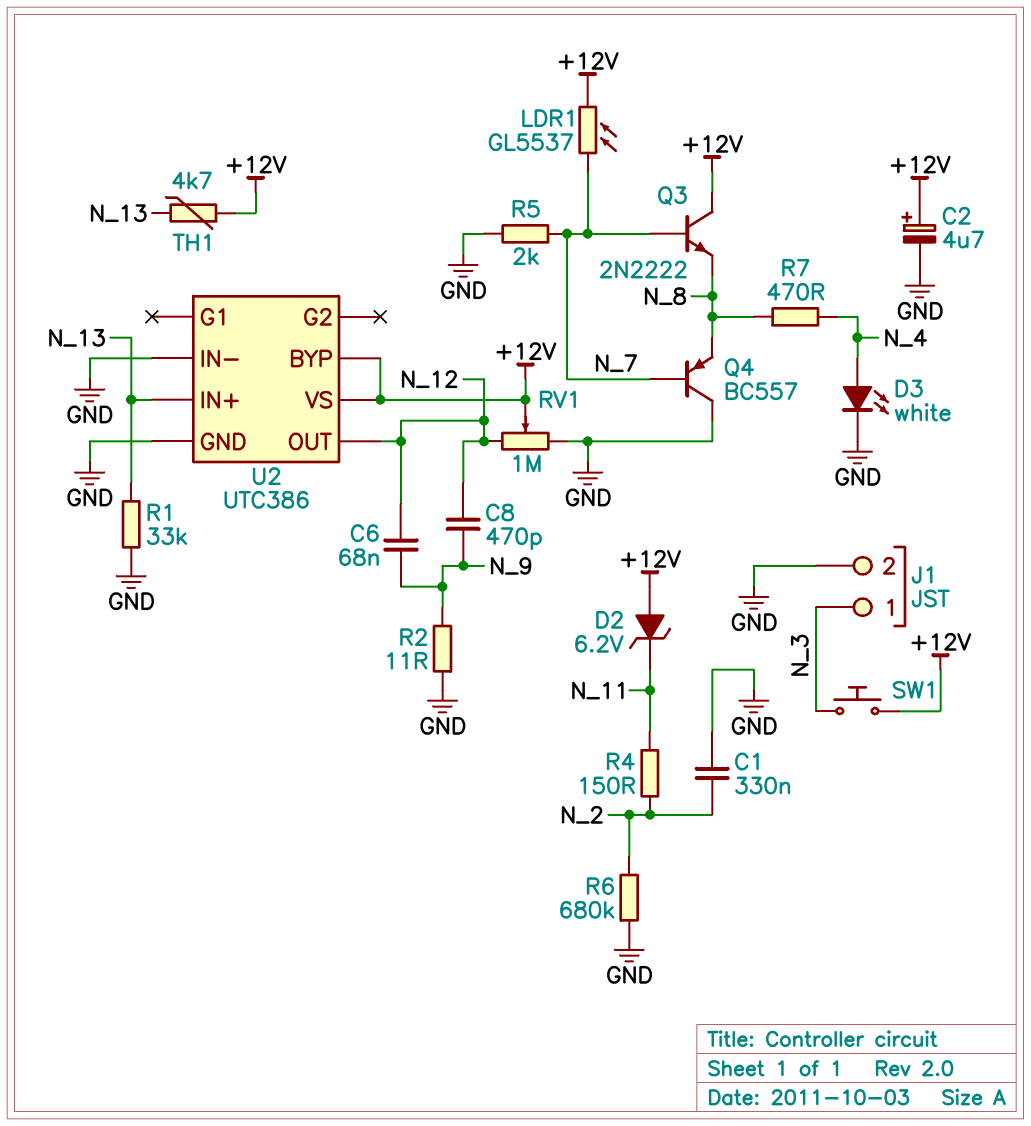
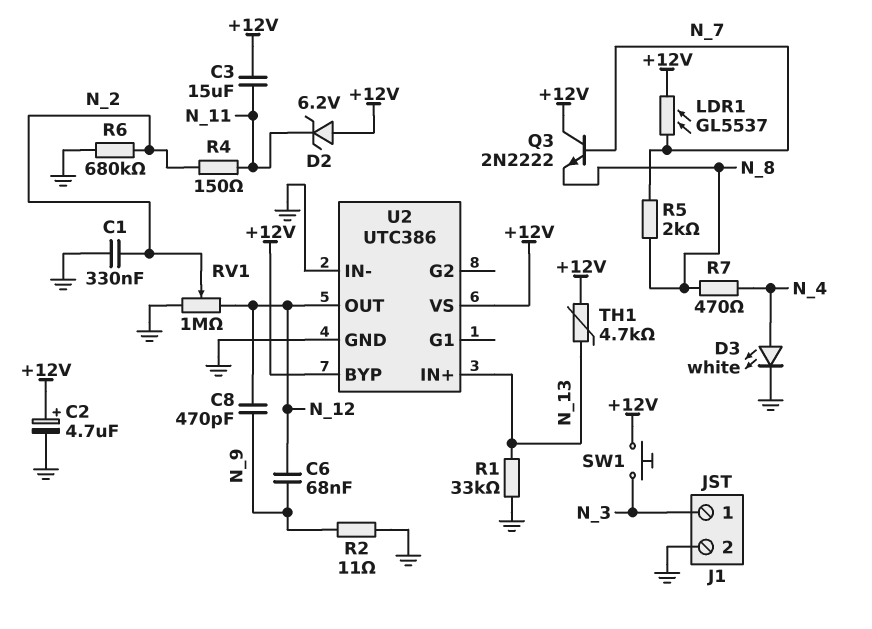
C3: none -> 15uF (+12V, N_11)
Q4: PNP BC557 (B N_7, C GND, E N_8) -> none
R5: 2k (GND, N_7) -> 2k (N_7, N_8)
RV1: 1M (GND, N_12, wiper +12V) -> 1M (GND, N_12, wiper N_2)

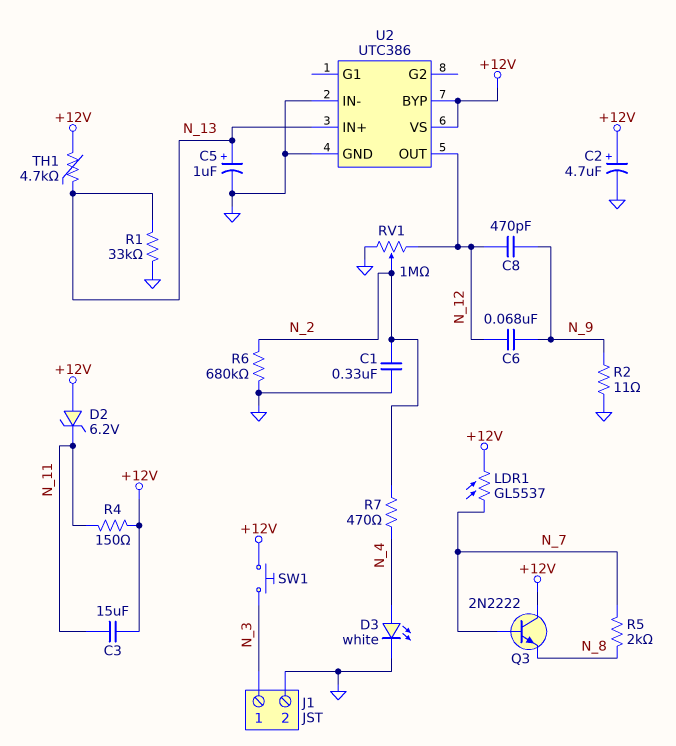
C5: none -> 1uF (plus N_13, minus GND)
R4: 150 (N_2, N_11) -> 150 (+12V, N_11)
R7: 470 (N_4, N_8) -> 470 (N_2, N_4)

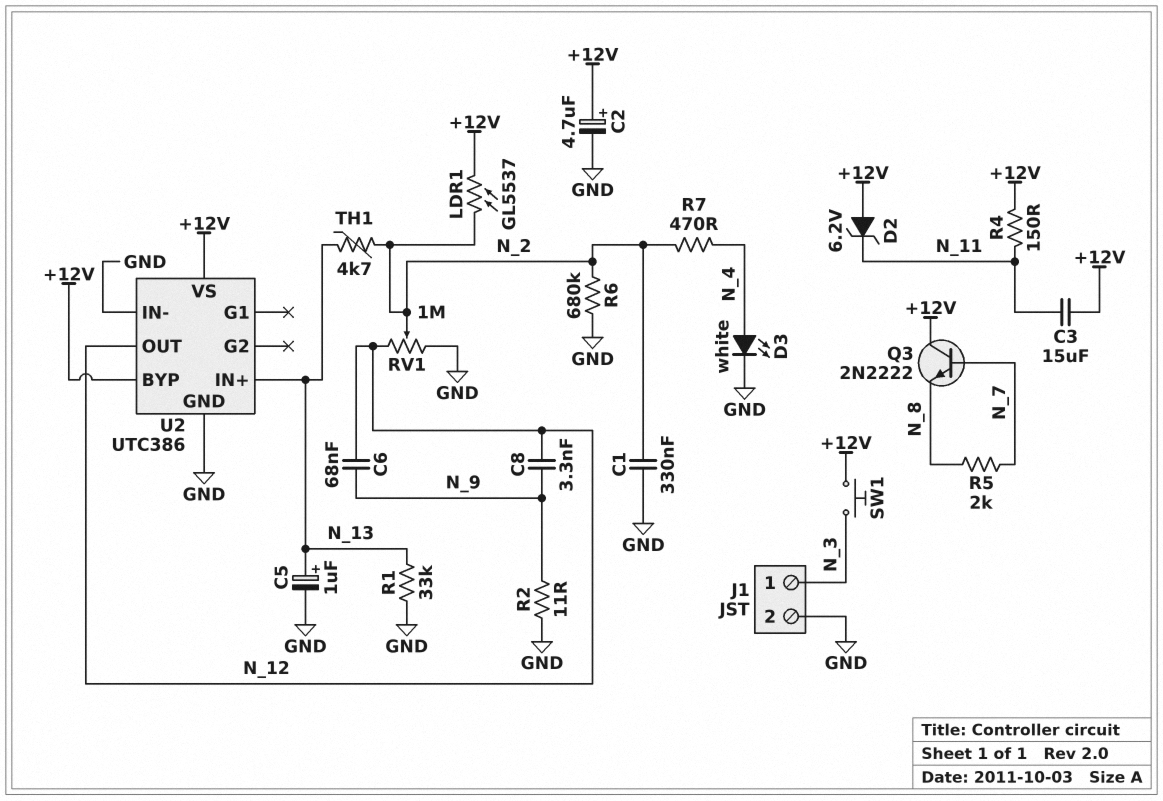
C8: 470pF (N_9, N_12) -> 3.3nF (N_9, N_12)
LDR1: GL5537 (+12V, N_7) -> GL5537 (+12V, N_2)
TH1: 4.7k (+12V, N_13) -> 4.7k (N_2, N_13)

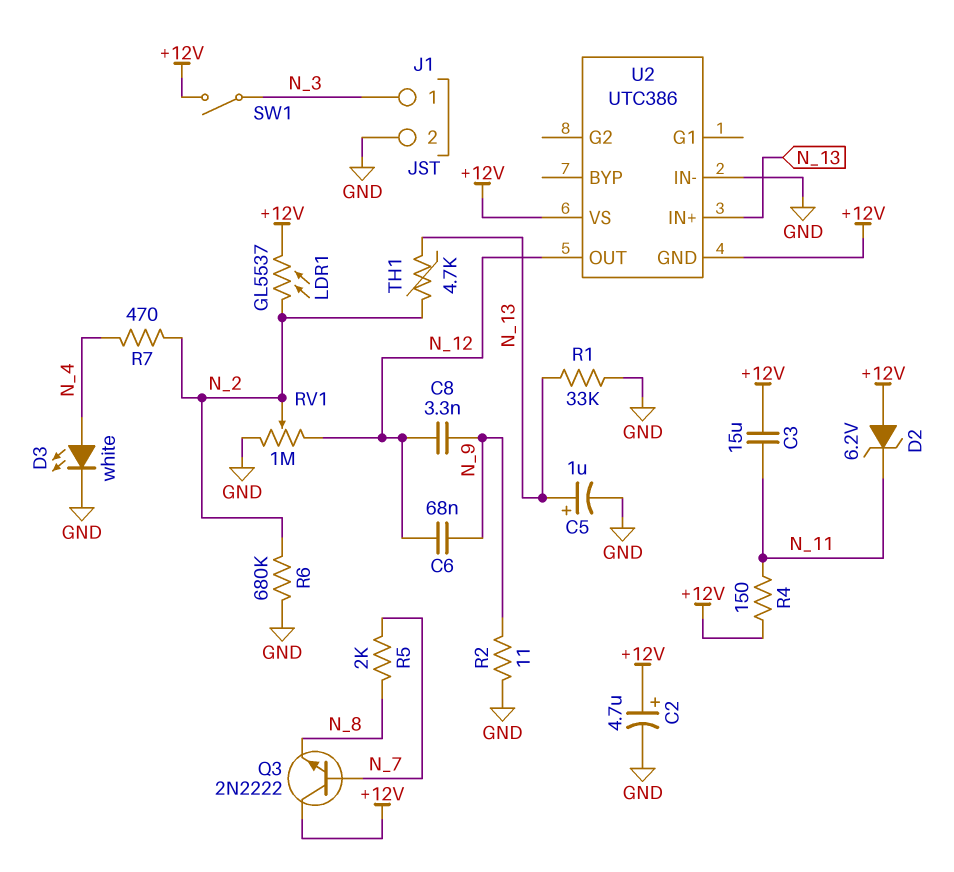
C1: 330nF (GND, N_2) -> none
SW1: button (+12V, N_3) -> switch (+12V, N_3)
U2 pin BYP: +12V -> none
U2 pin GND: GND -> +12V

